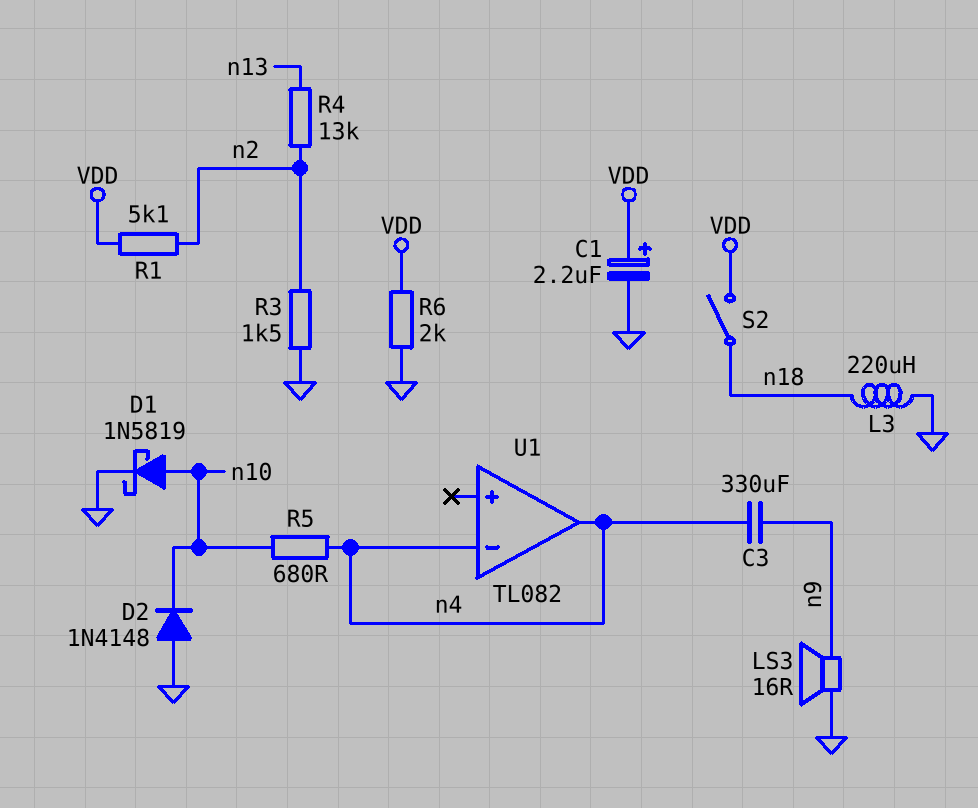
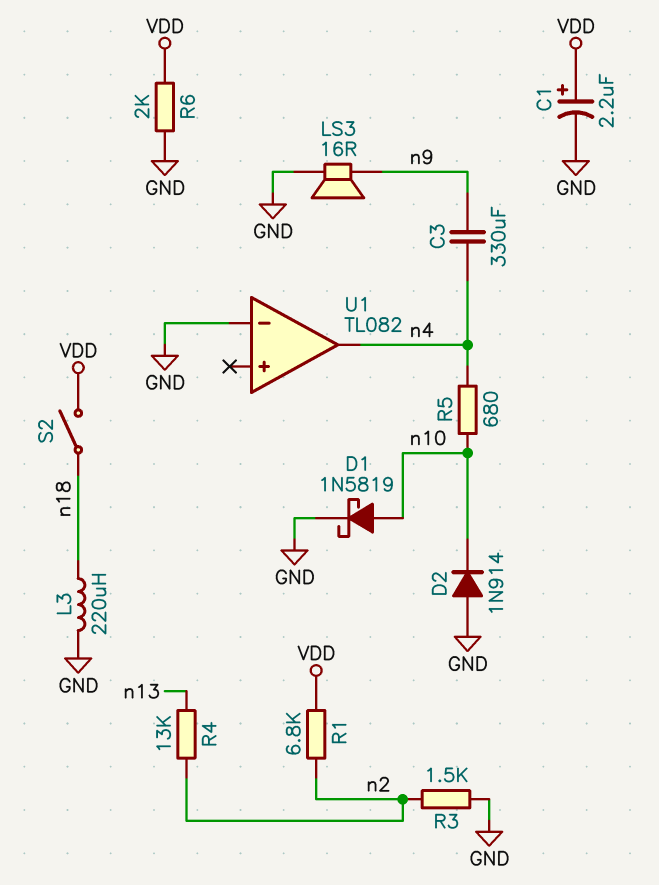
D2: diode 1N4148 (A GND, K n10) -> diode 1N914 (A GND, K n10)
R1: 5.1k (VDD, n2) -> 6.8k (VDD, n2)
U1 pin in-: n4 -> GND

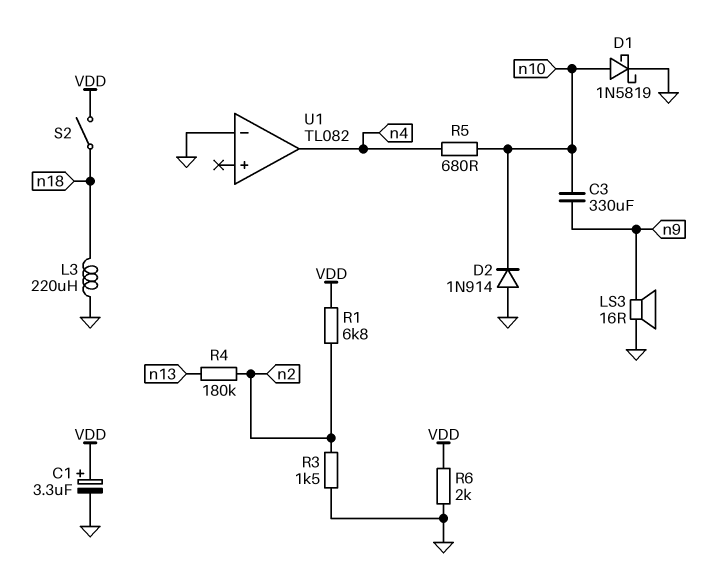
C1: 2.2uF (plus VDD, minus GND) -> 3.3uF (plus VDD, minus GND)
C3: 330uF (n4, n9) -> 330uF (n9, n10)
R4: 13k (n2, n13) -> 180k (n2, n13)

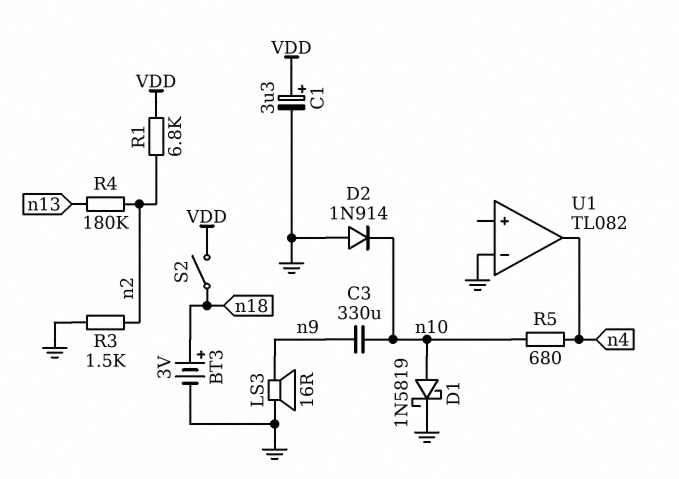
BT3: none -> 3V (plus n18, minus GND)
L3: 220uH (GND, n18) -> none
R6: 2k (GND, VDD) -> none

